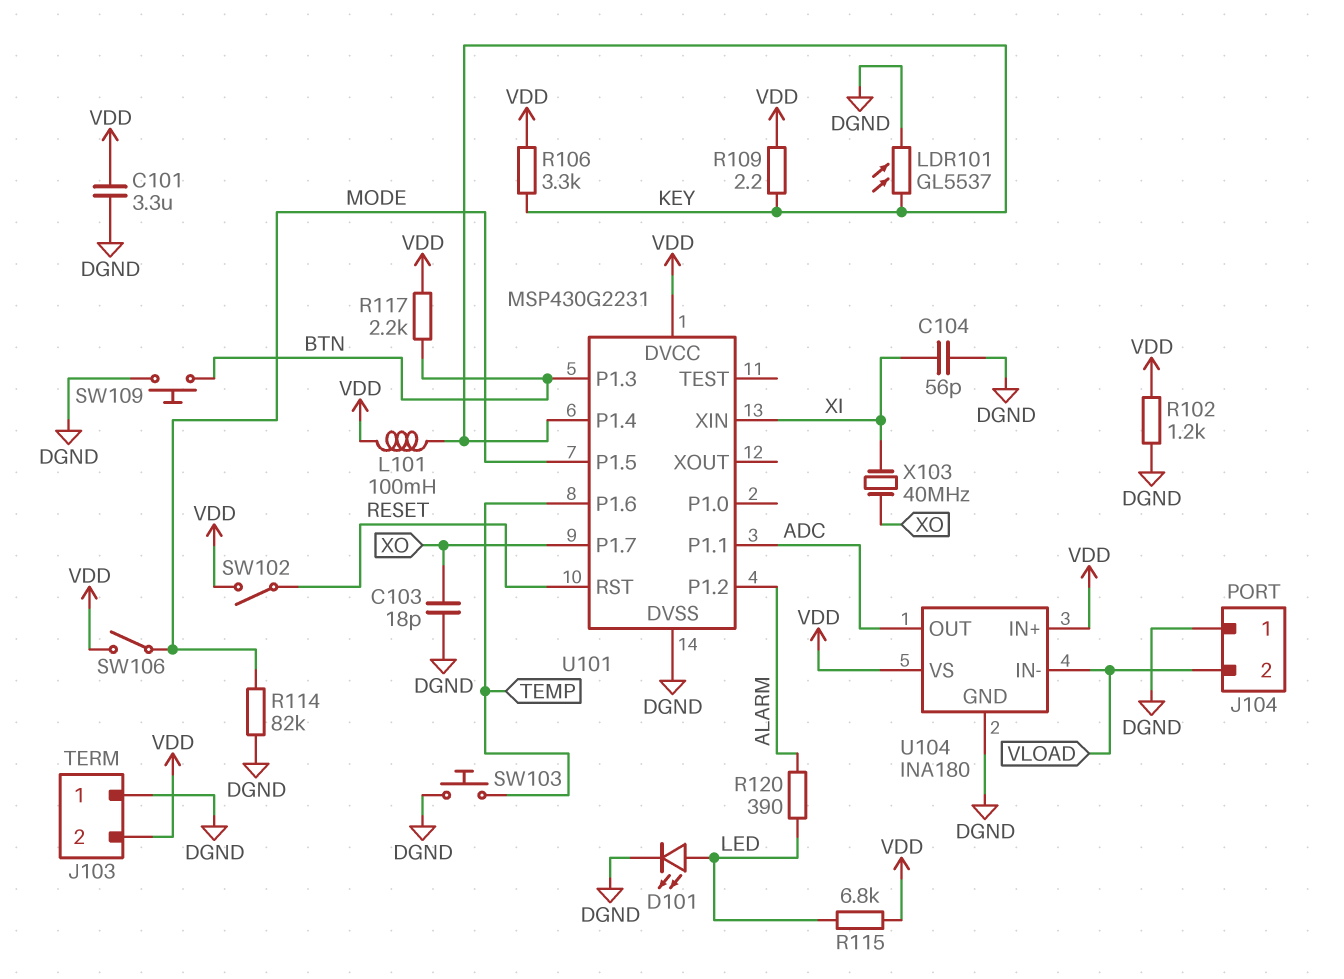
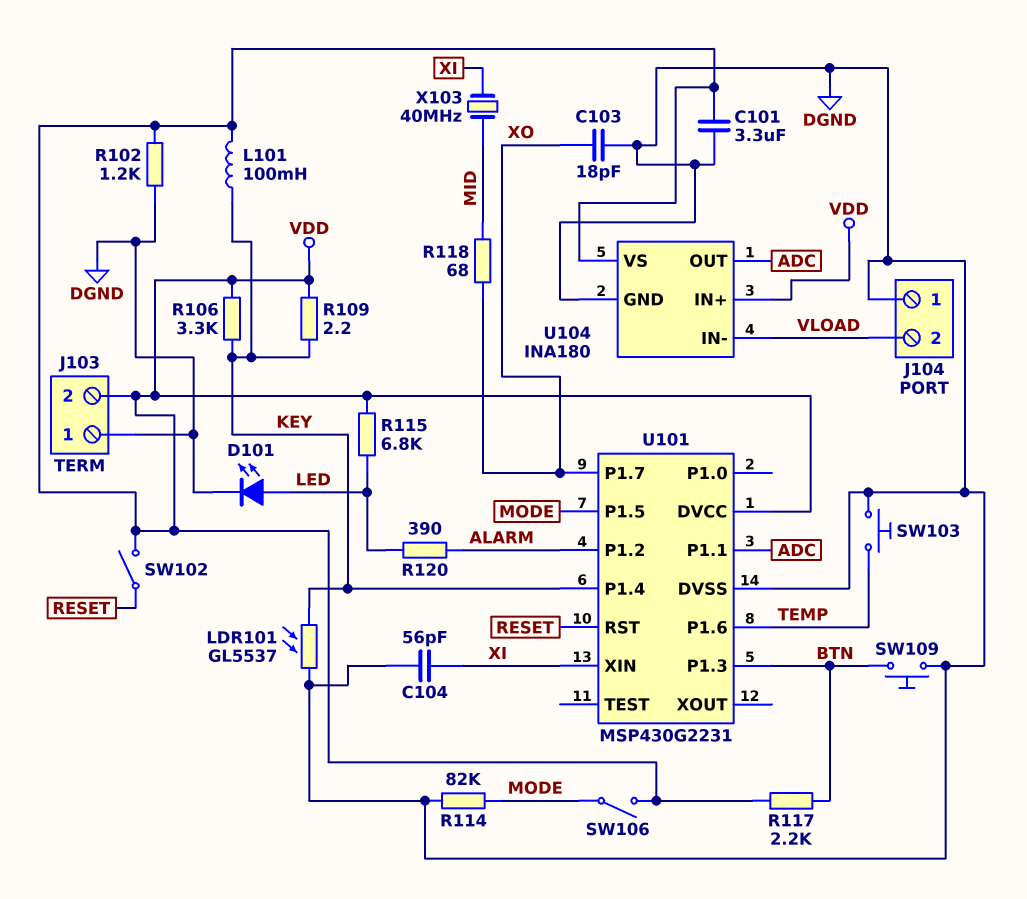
R118: none -> 68 (MID, XO)
X103: 40MHz (XI, XO) -> 40MHz (MID, XI)

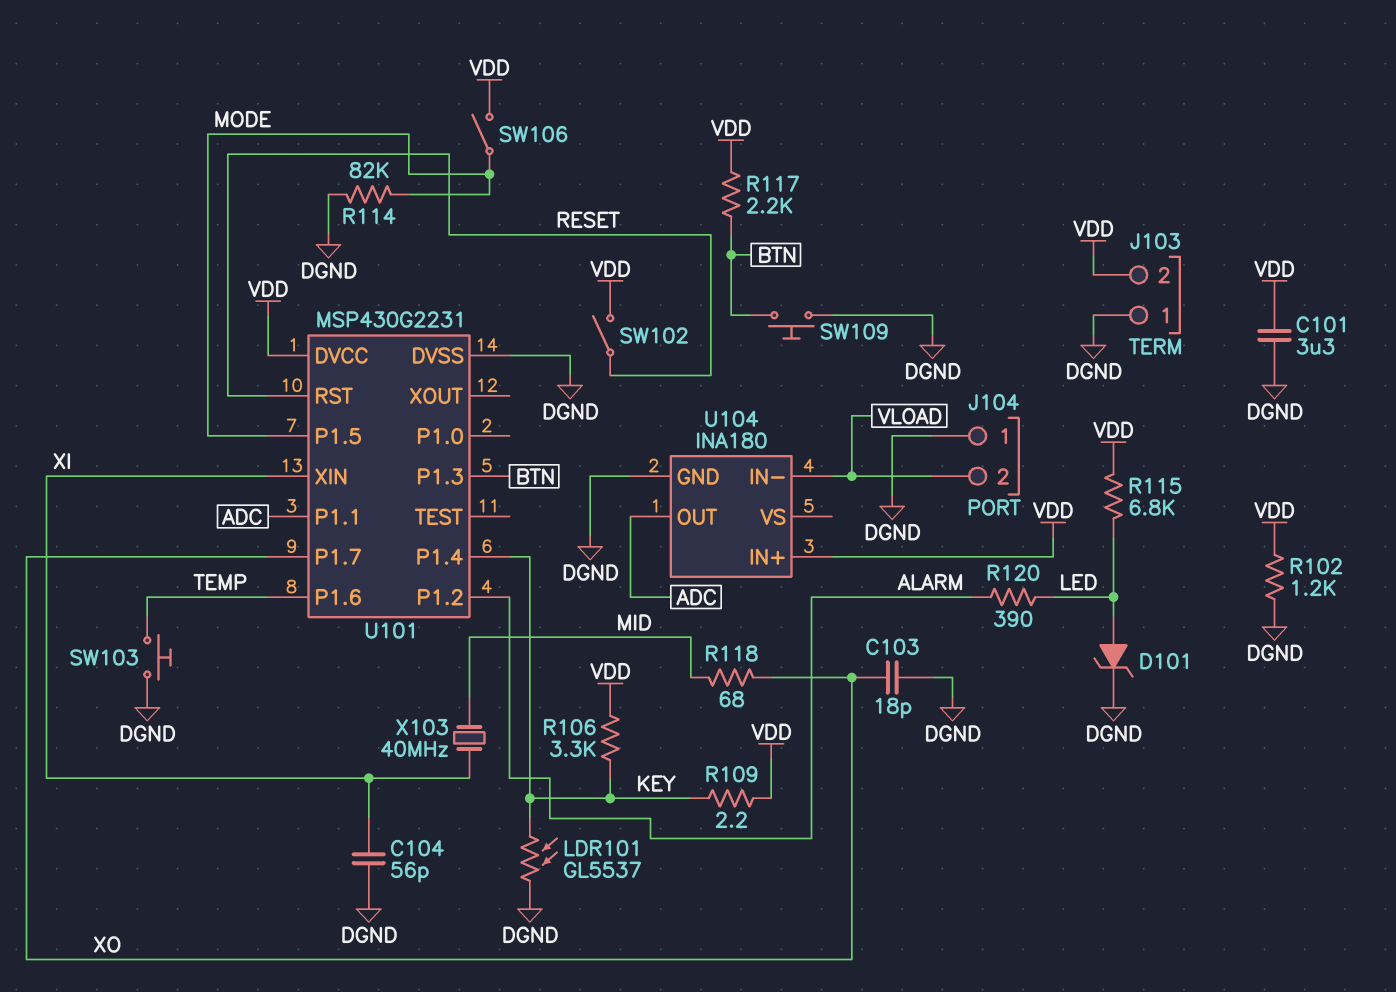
D101: LED (A LED, K DGND) -> zener (A LED, K DGND)
L101: 100mH (KEY, VDD) -> none
U104 pin VS: VDD -> none

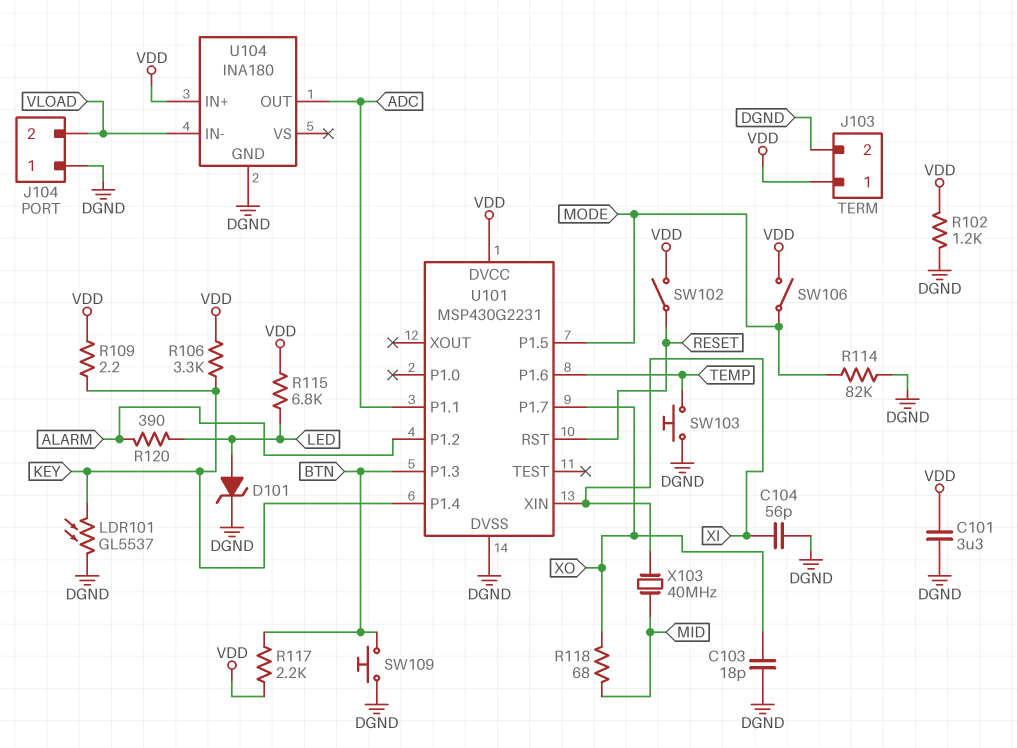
J103 pin 1: DGND -> VDD
J103 pin 2: VDD -> DGND

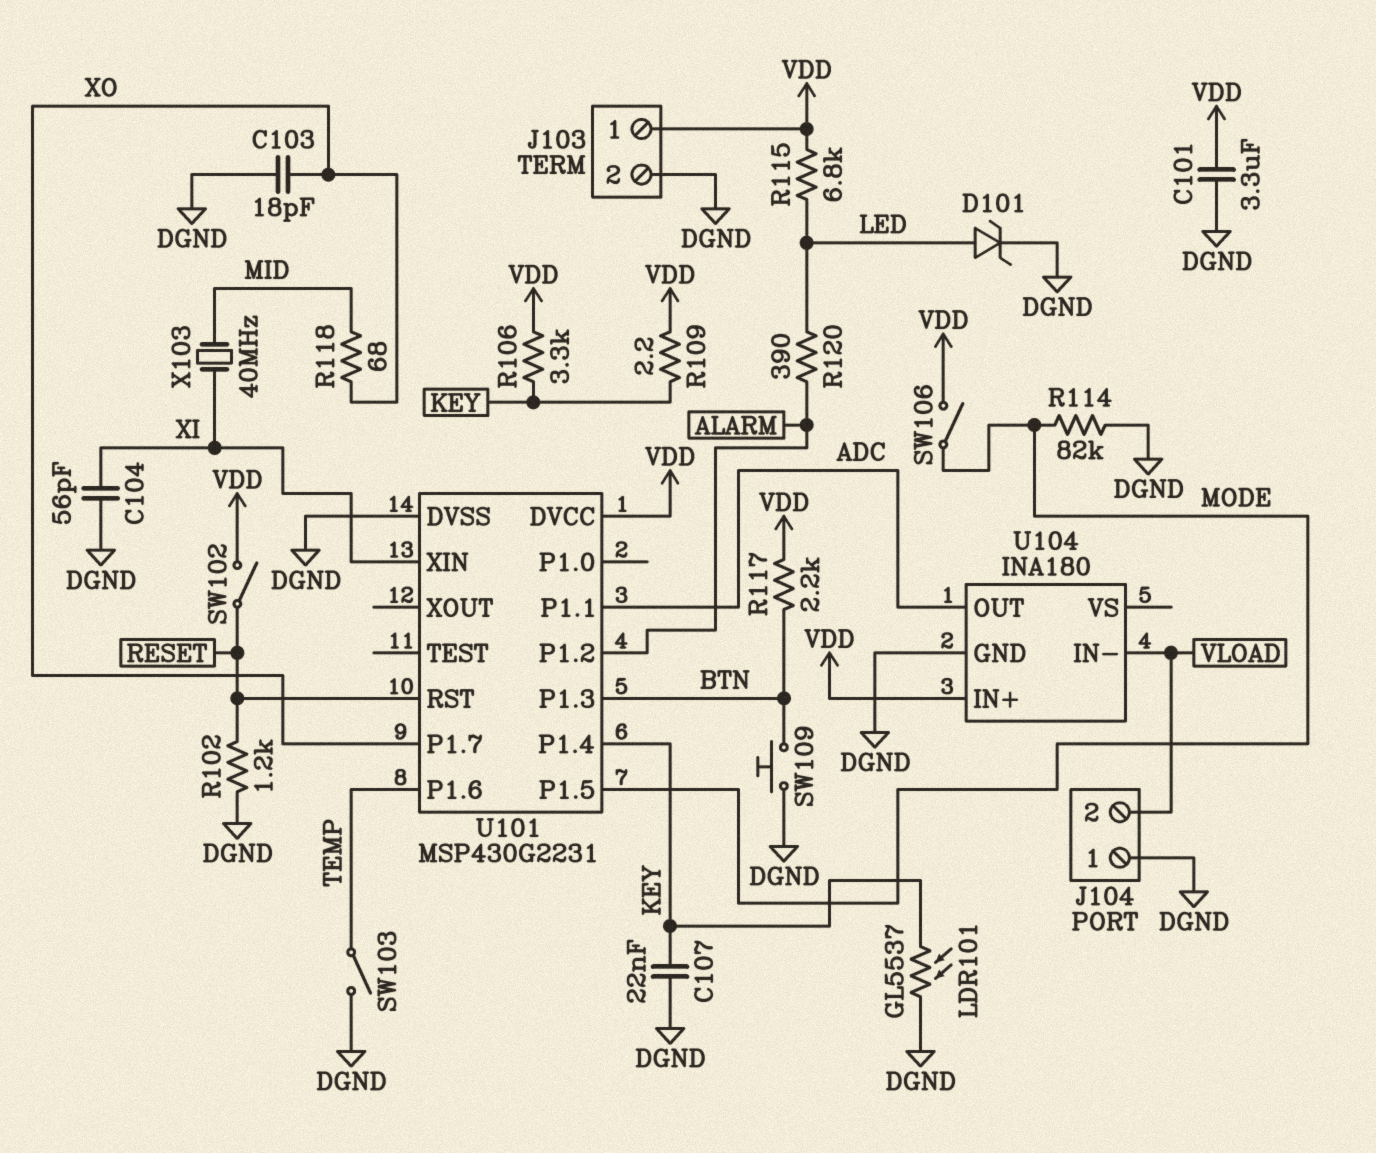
C107: none -> 22nF (DGND, KEY)
R102: 1.2k (DGND, VDD) -> 1.2k (DGND, RESET)
SW103: button (DGND, TEMP) -> switch (DGND, TEMP)

